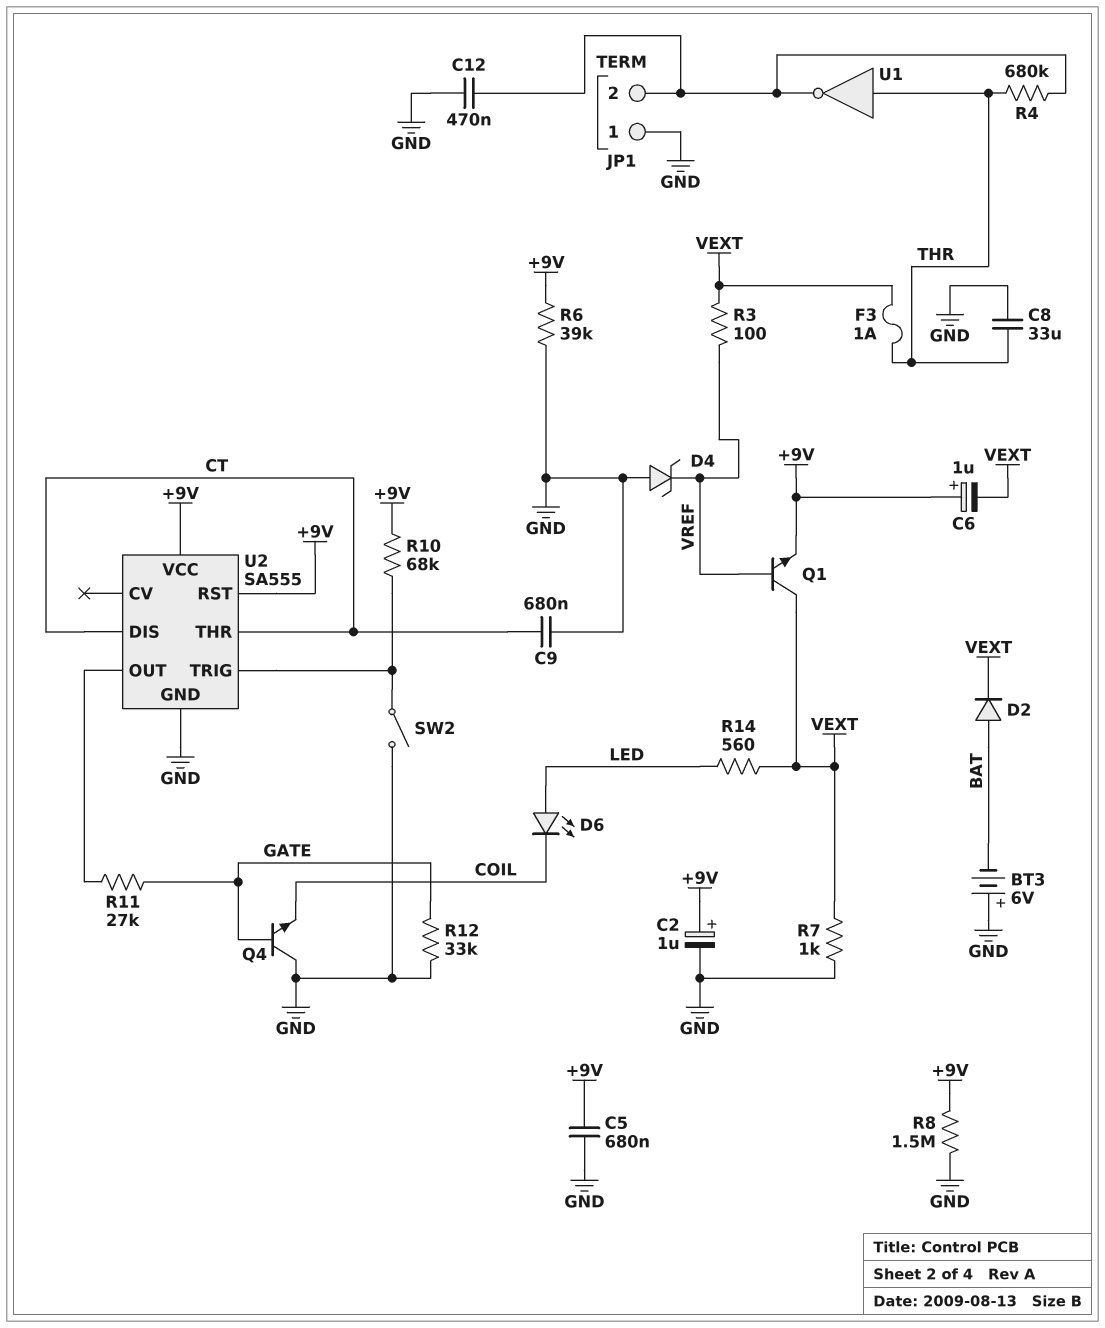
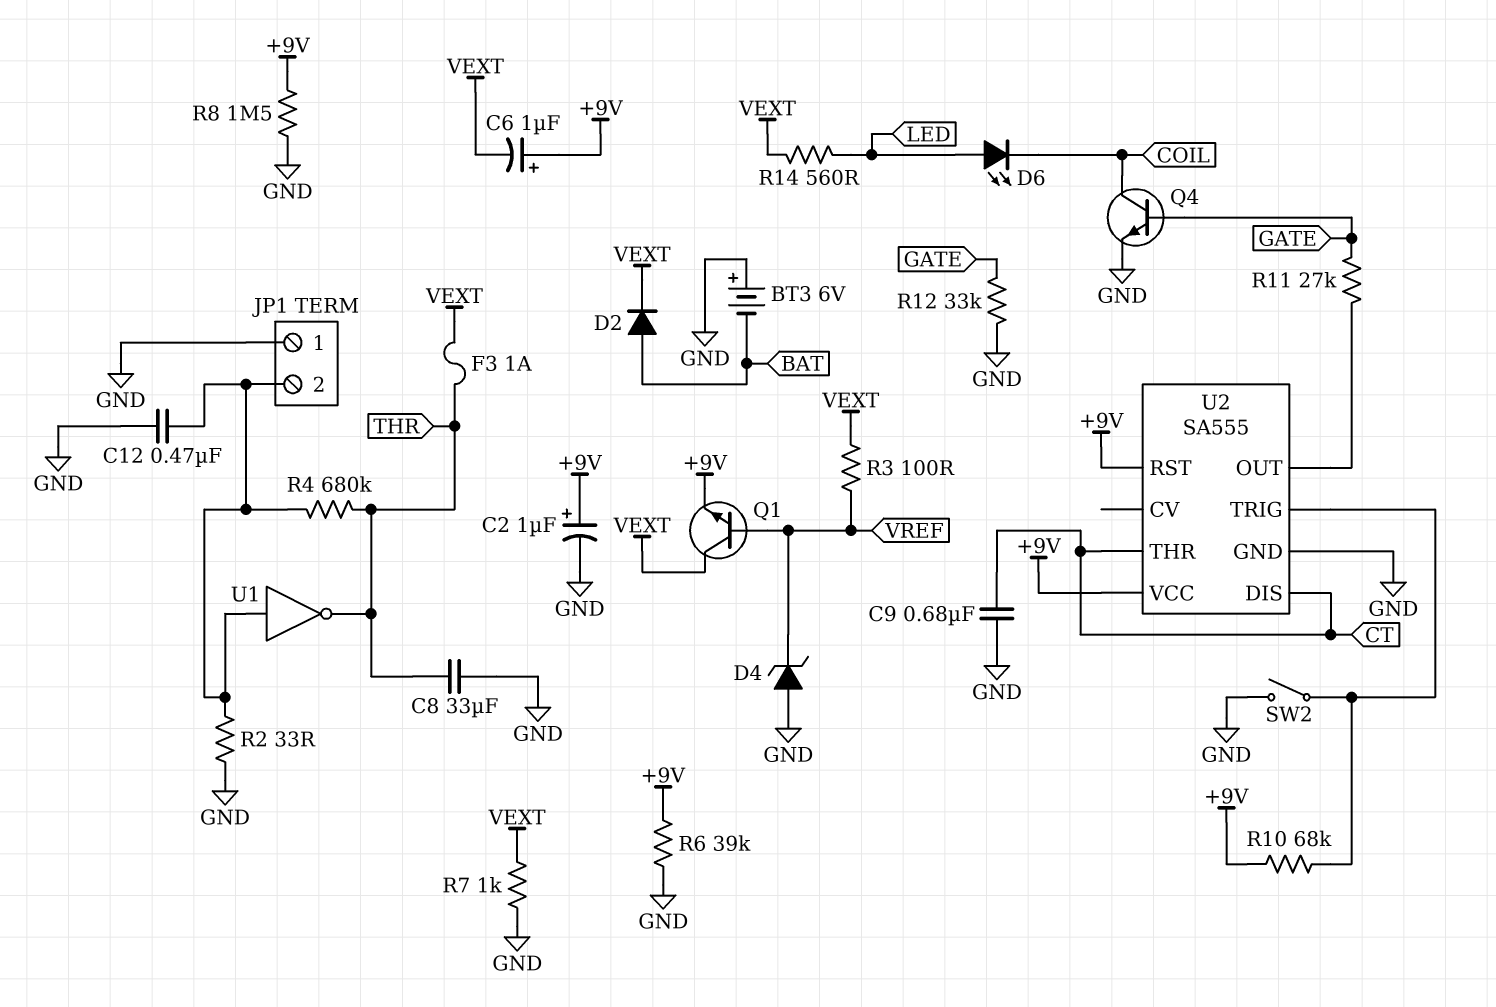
C5: 680nF (+9V, GND) -> none
Q4: NPN (B GATE, C GND, E COIL) -> NPN (B GATE, C COIL, E GND)
R2: none -> 33 (GND, JP1/2)
U1: NOT (in THR, out JP1/2) -> NOT (in JP1/2, out THR)

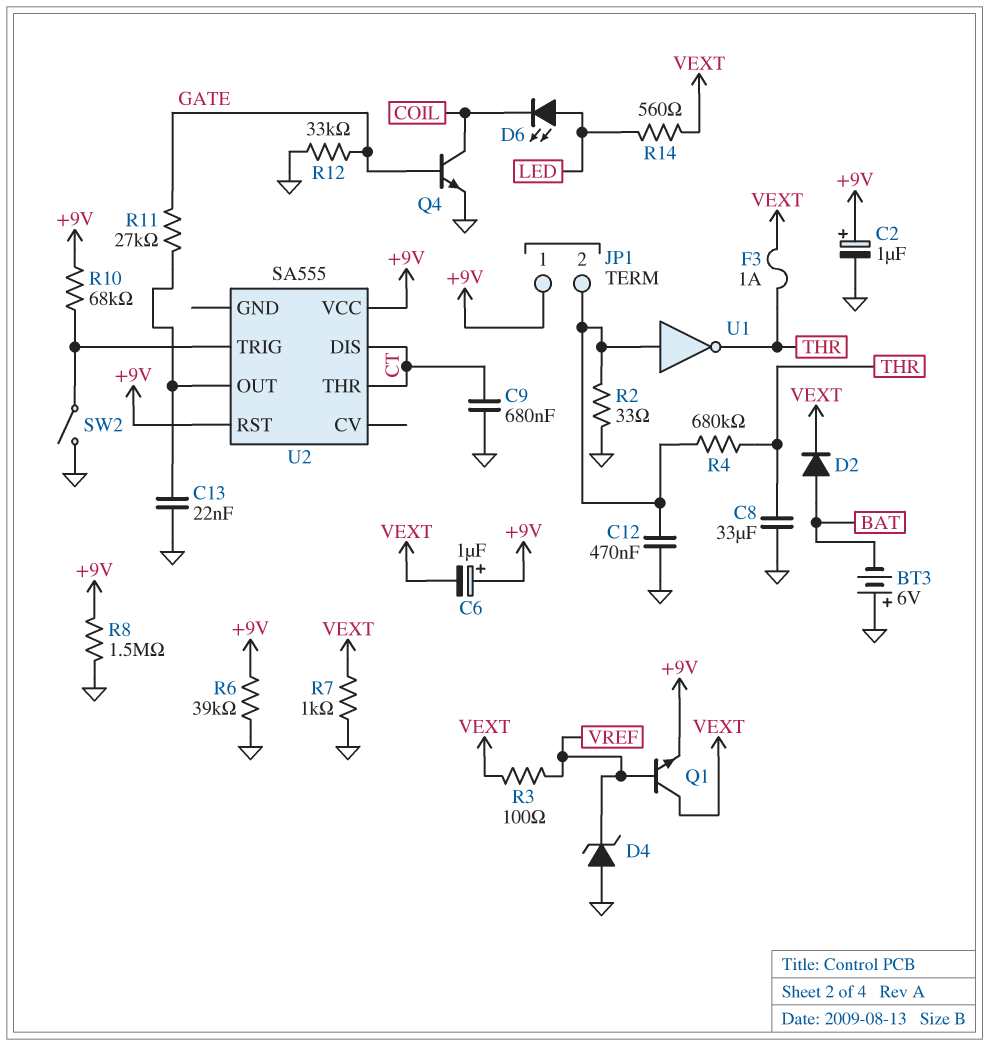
C13: none -> 22nF (GND, U2/OUT)
JP1 pin 1: GND -> +9V
U2 pin GND: GND -> none

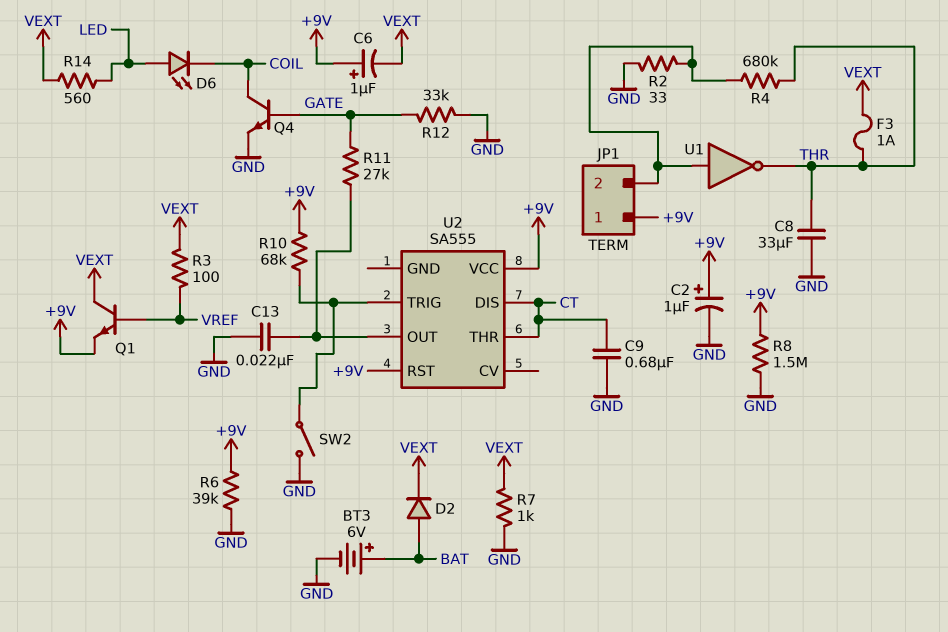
BT3: 6V (plus GND, minus BAT) -> 6V (plus BAT, minus GND)
C12: 470nF (GND, JP1/2) -> none
D4: zener (A GND, K VREF) -> none

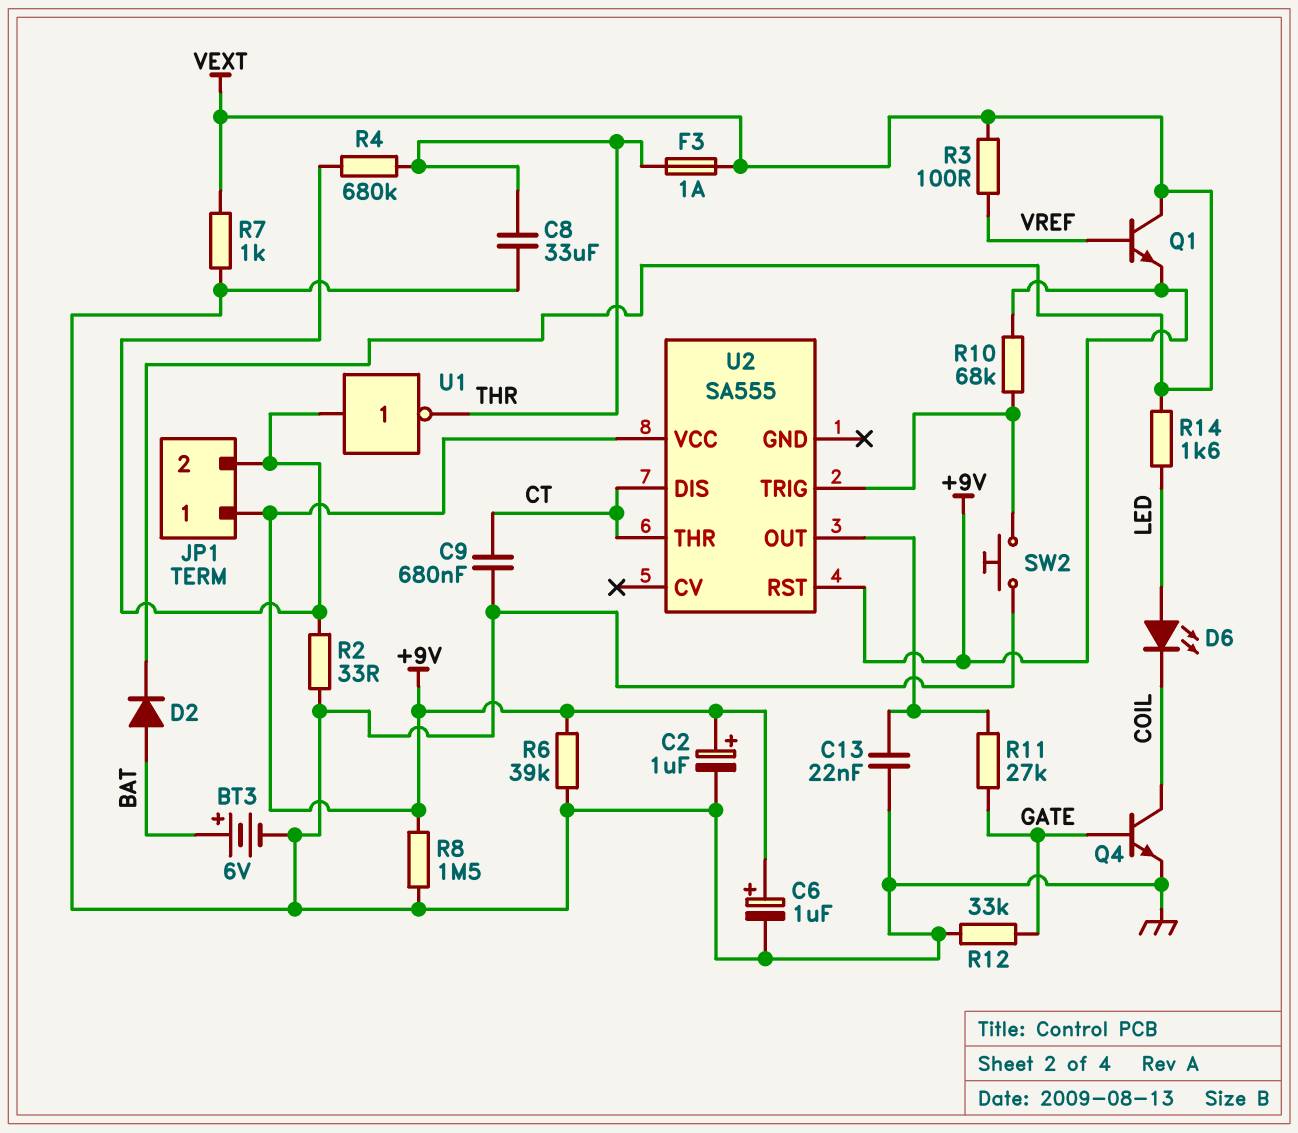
C6: 1uF (plus +9V, minus VEXT) -> 1uF (plus +9V, minus GND)
R14: 560 (LED, VEXT) -> 1.6k (LED, VEXT)
SW2: switch (GND, U2/TRIG) -> button (GND, U2/TRIG)

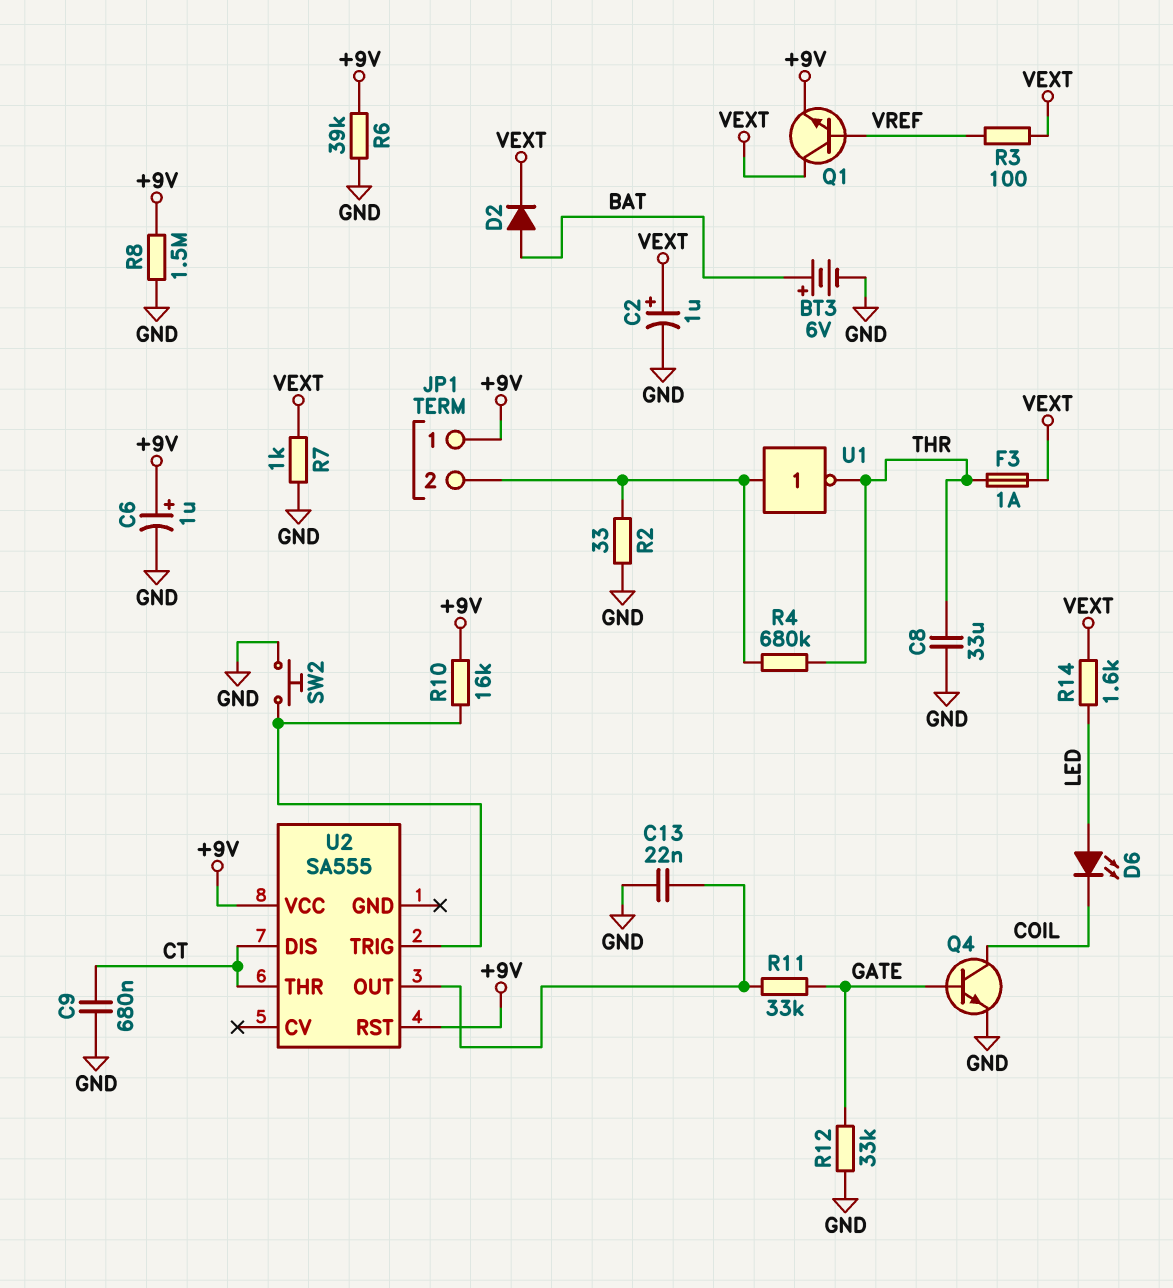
C2: 1uF (plus +9V, minus GND) -> 1uF (plus VEXT, minus GND)
R10: 68k (+9V, U2/TRIG) -> 16k (+9V, U2/TRIG)
R11: 27k (GATE, U2/OUT) -> 33k (GATE, U2/OUT)

